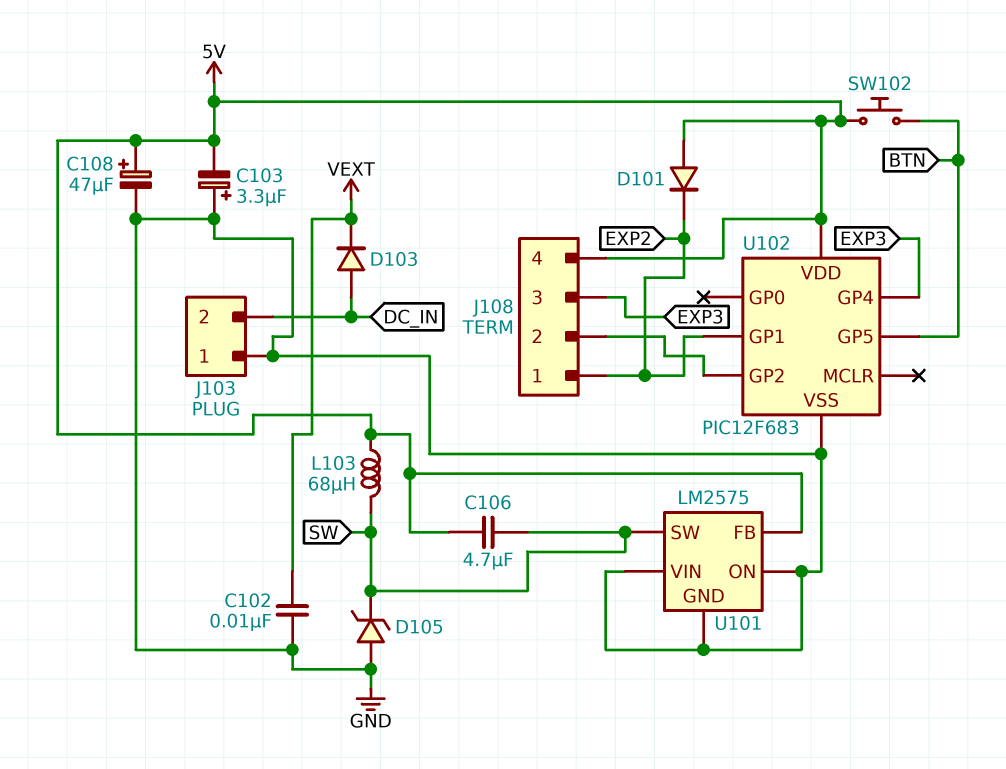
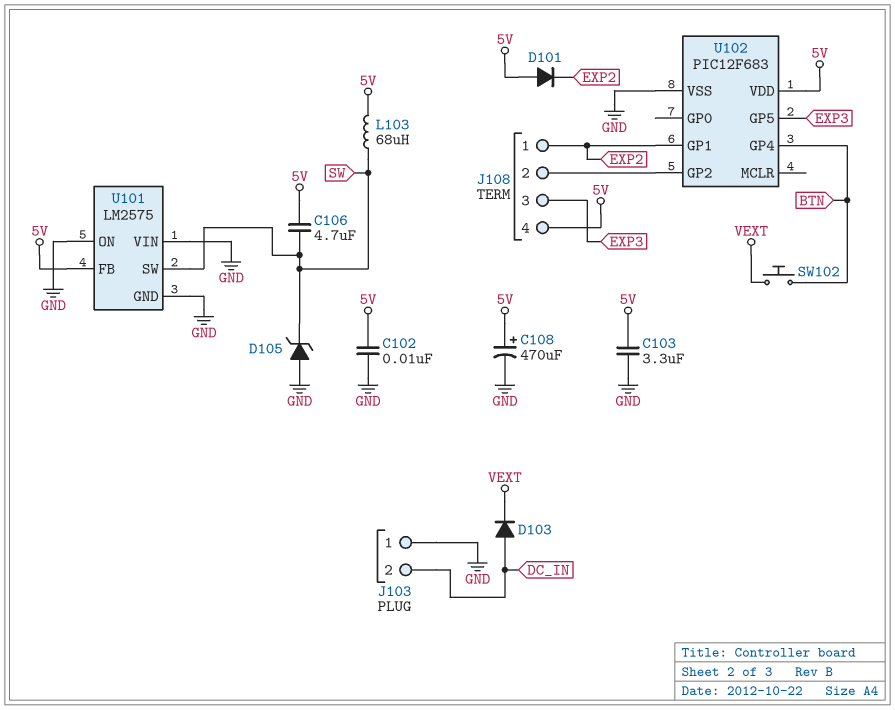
C102: 10nF (GND, VEXT) -> 10nF (5V, GND)
C103: 3.3uF (plus GND, minus 5V) -> 3.3uF (5V, GND)
C108: 47uF (plus 5V, minus GND) -> 470uF (plus 5V, minus GND)
SW102: button (5V, BTN) -> button (BTN, VEXT)
U102 pin GP4: EXP3 -> BTN
U102 pin GP5: BTN -> EXP3

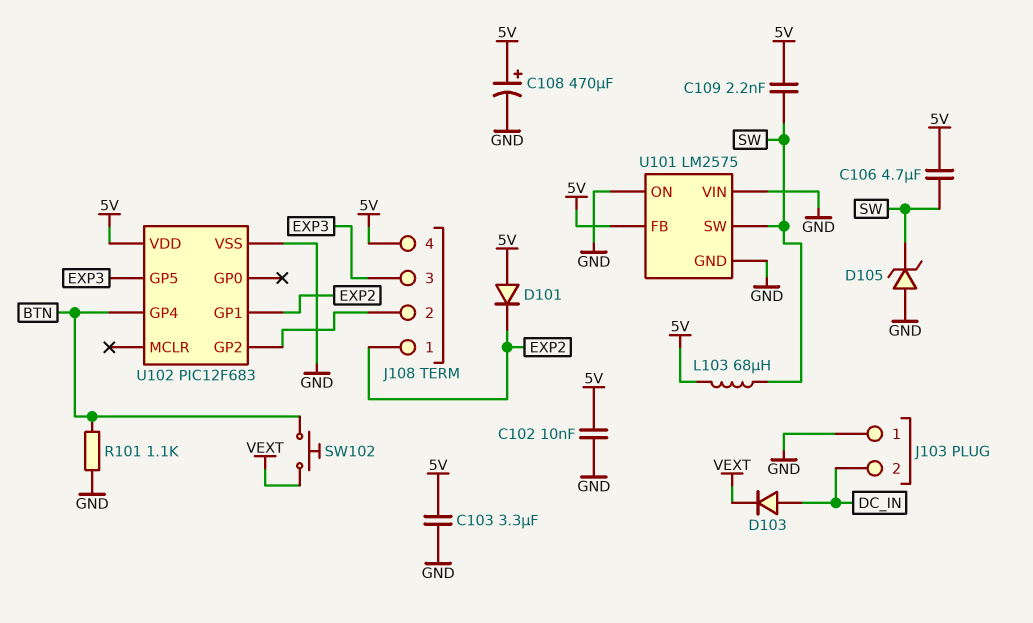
C109: none -> 2.2nF (5V, SW)
R101: none -> 1.1k (BTN, GND)

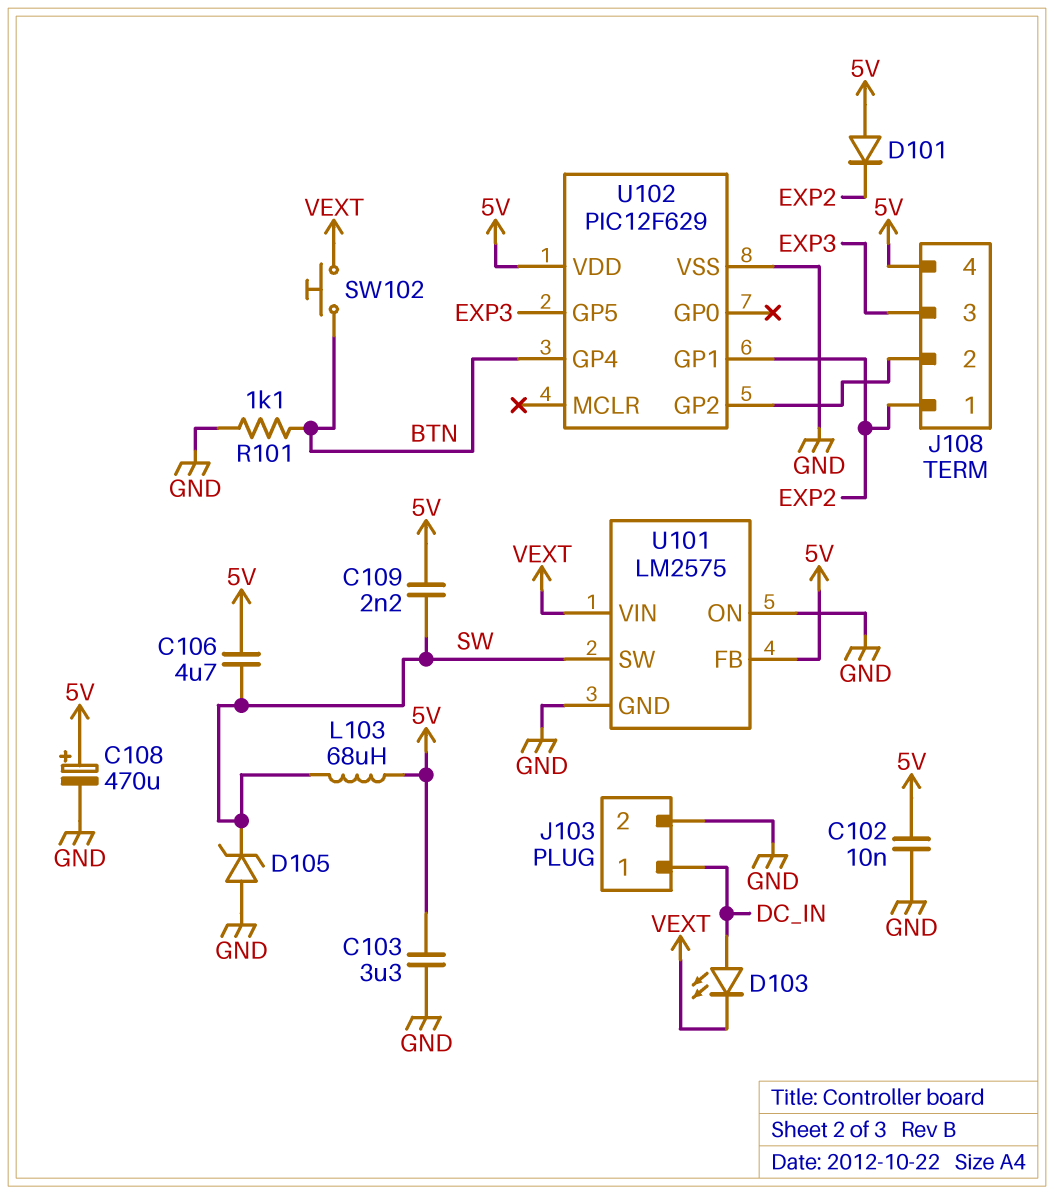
D103: diode (A DC_IN, K VEXT) -> LED (A DC_IN, K VEXT)
J103 pin 1: GND -> DC_IN
J103 pin 2: DC_IN -> GND
U101 pin VIN: GND -> VEXT
U102: PIC12F683 -> PIC12F629

